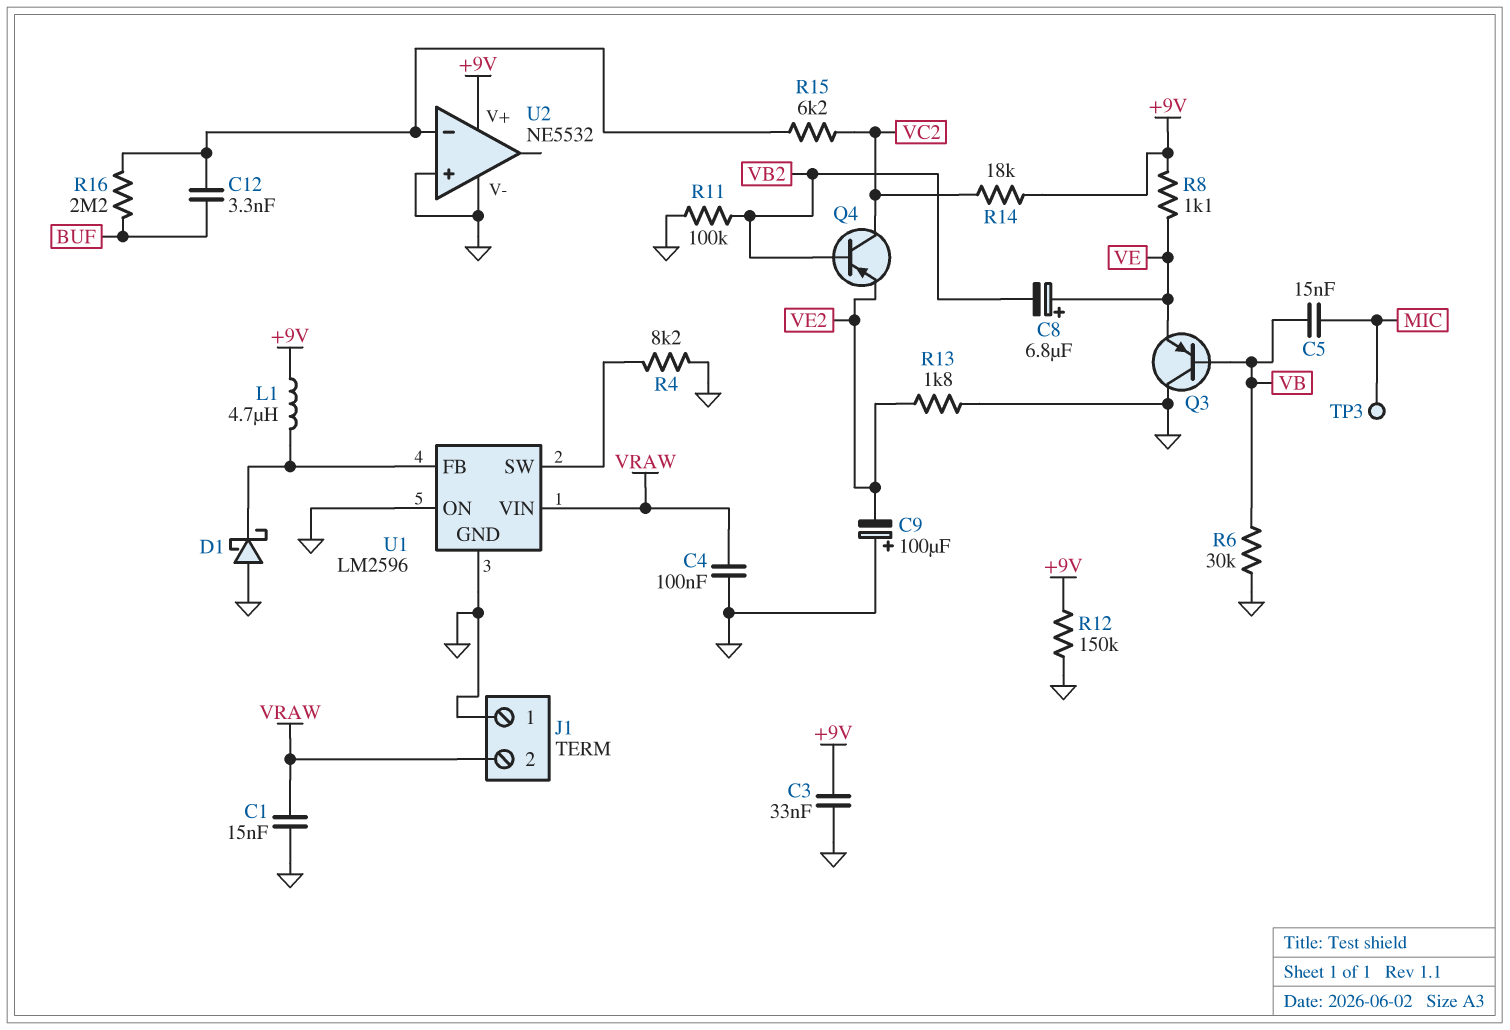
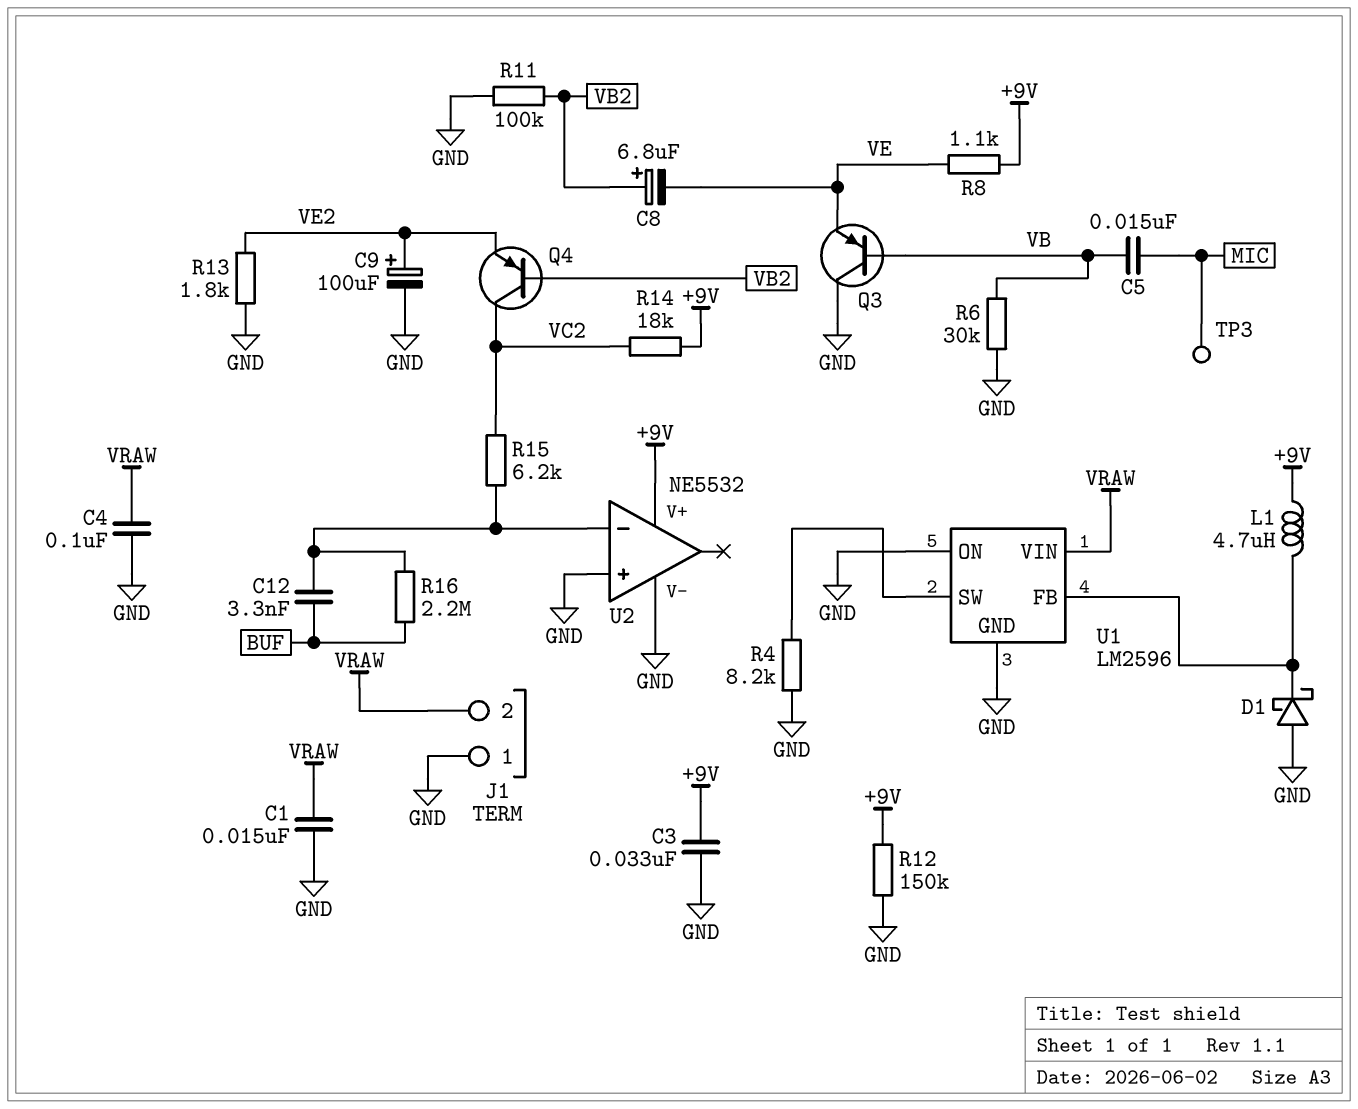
C8: 6.8uF (plus VE, minus VB2) -> 6.8uF (plus VB2, minus VE)
C9: 100uF (plus GND, minus VE2) -> 100uF (plus VE2, minus GND)

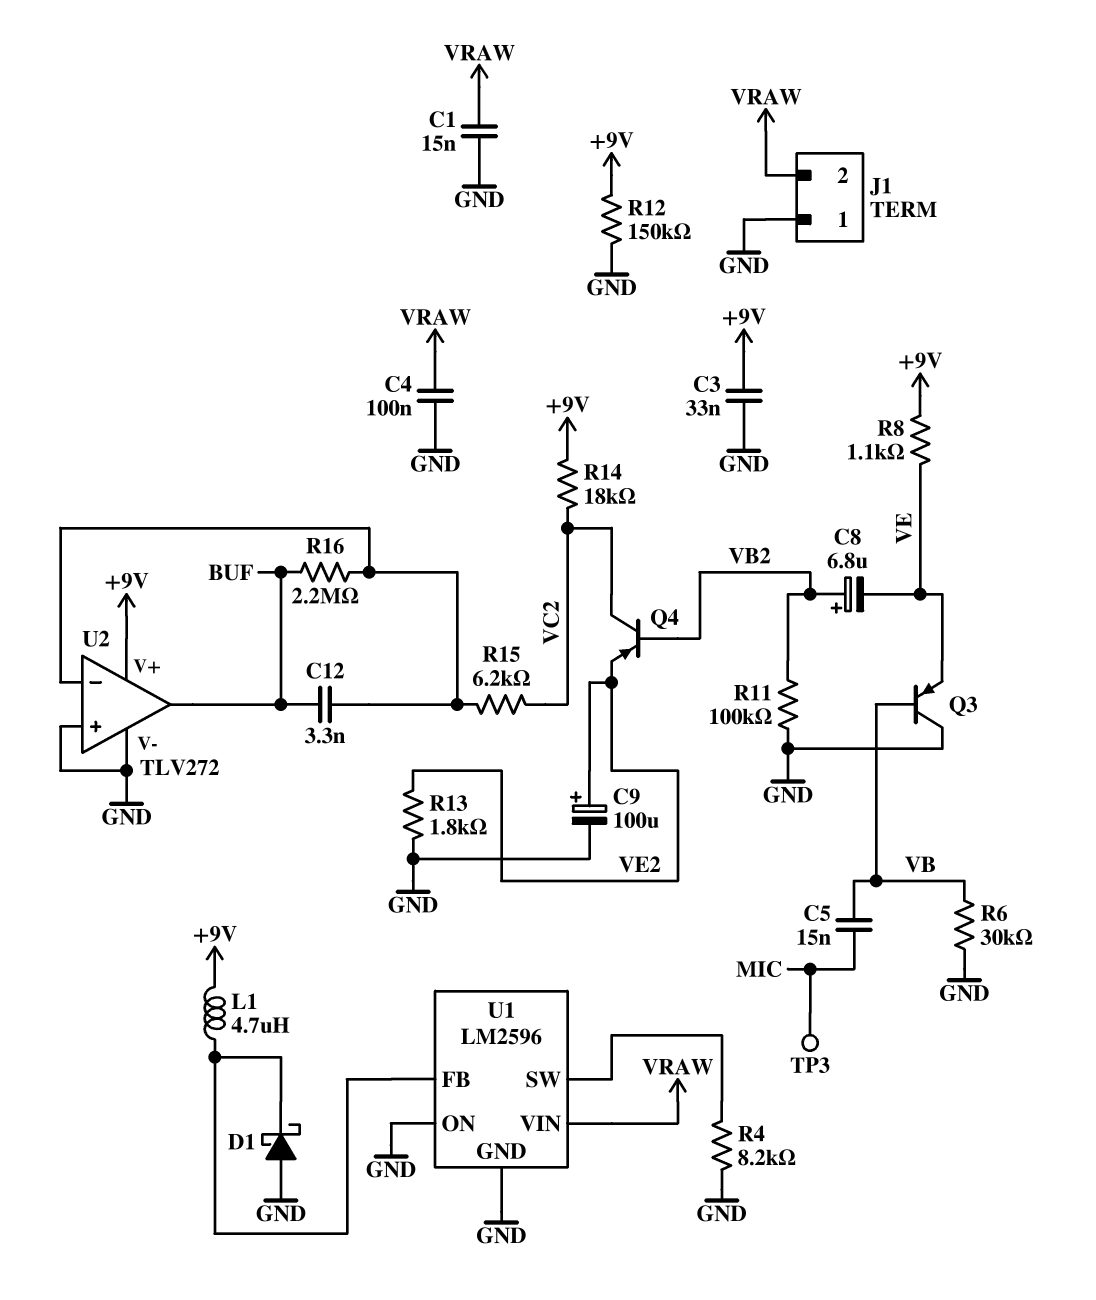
U2: NE5532 -> TLV272
U2 pin out: none -> BUF

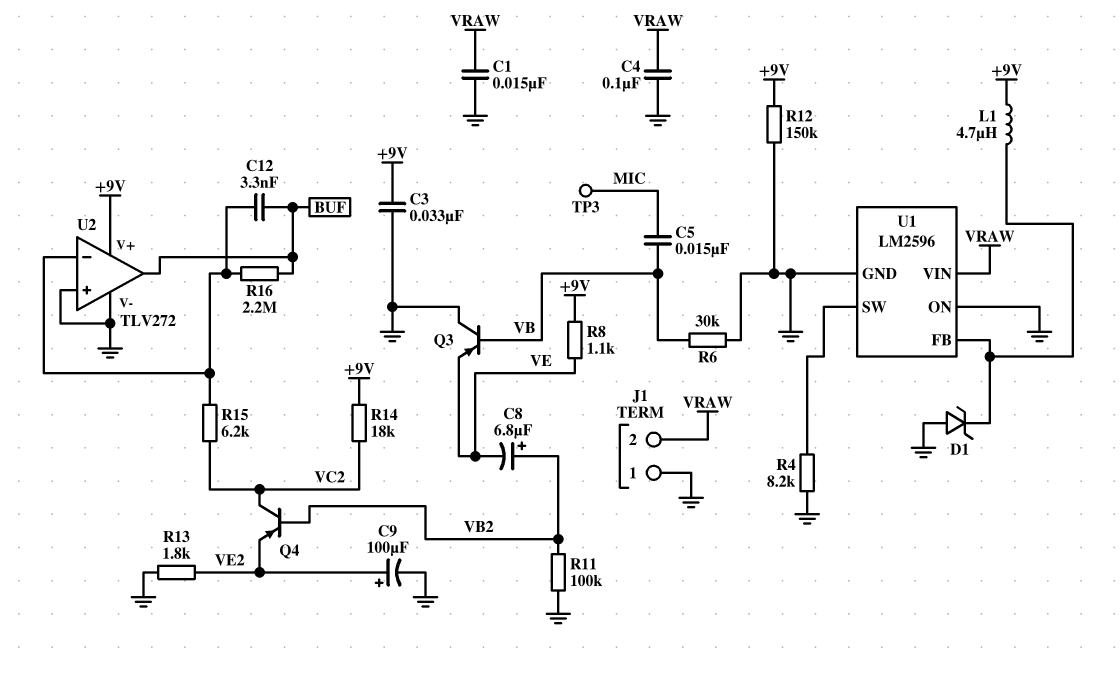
D1: schottky (A GND, K U1/FB) -> zener (A GND, K U1/FB)

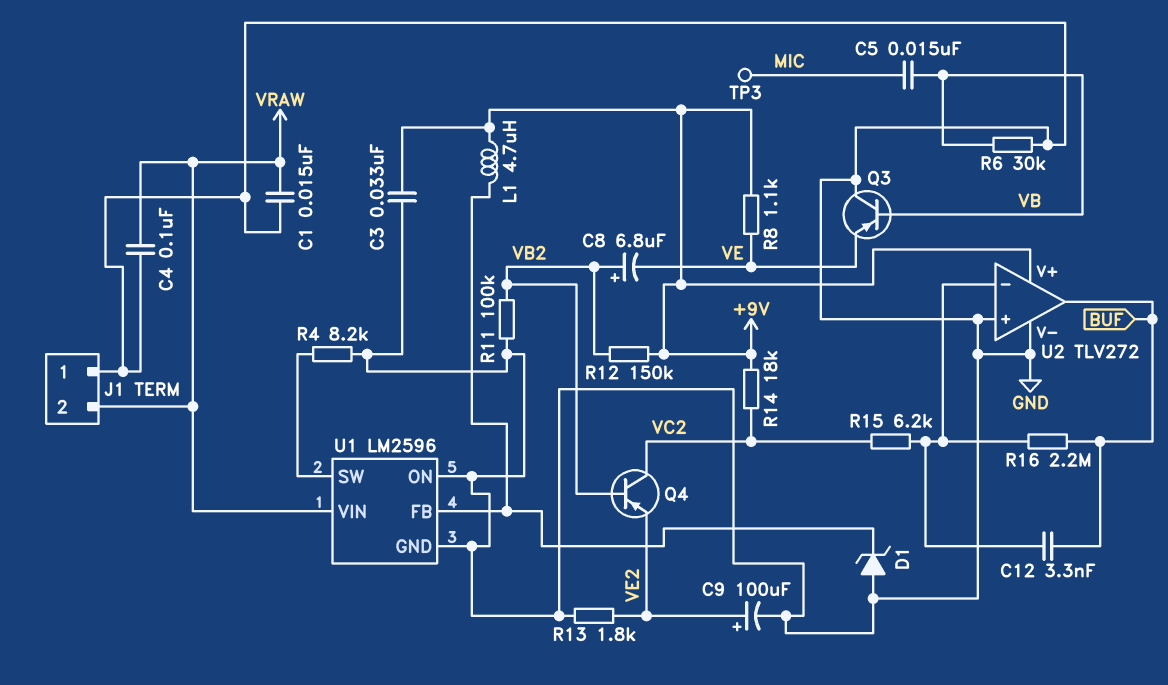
R12: 150k (+9V, GND) -> 150k (+9V, VB2)

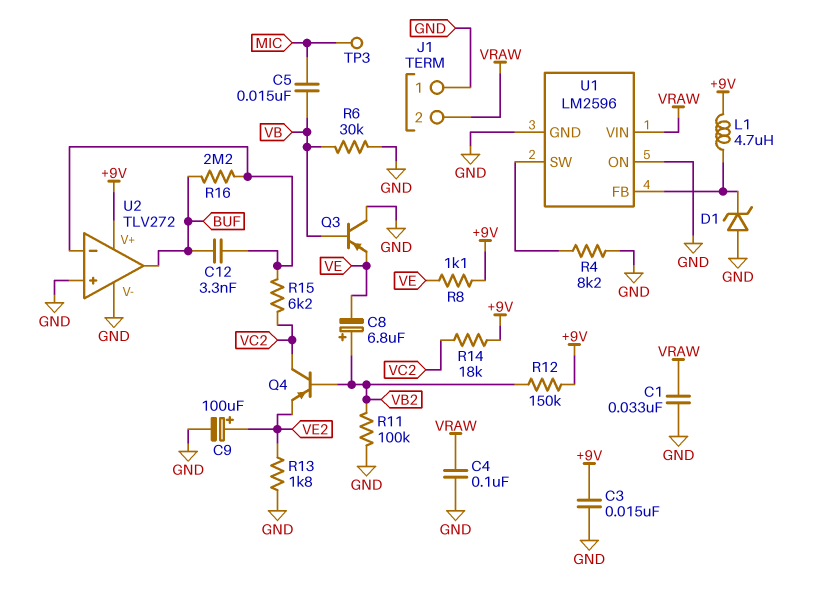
C1: 15nF (GND, VRAW) -> 33nF (GND, VRAW)
C3: 33nF (+9V, GND) -> 15nF (+9V, GND)

